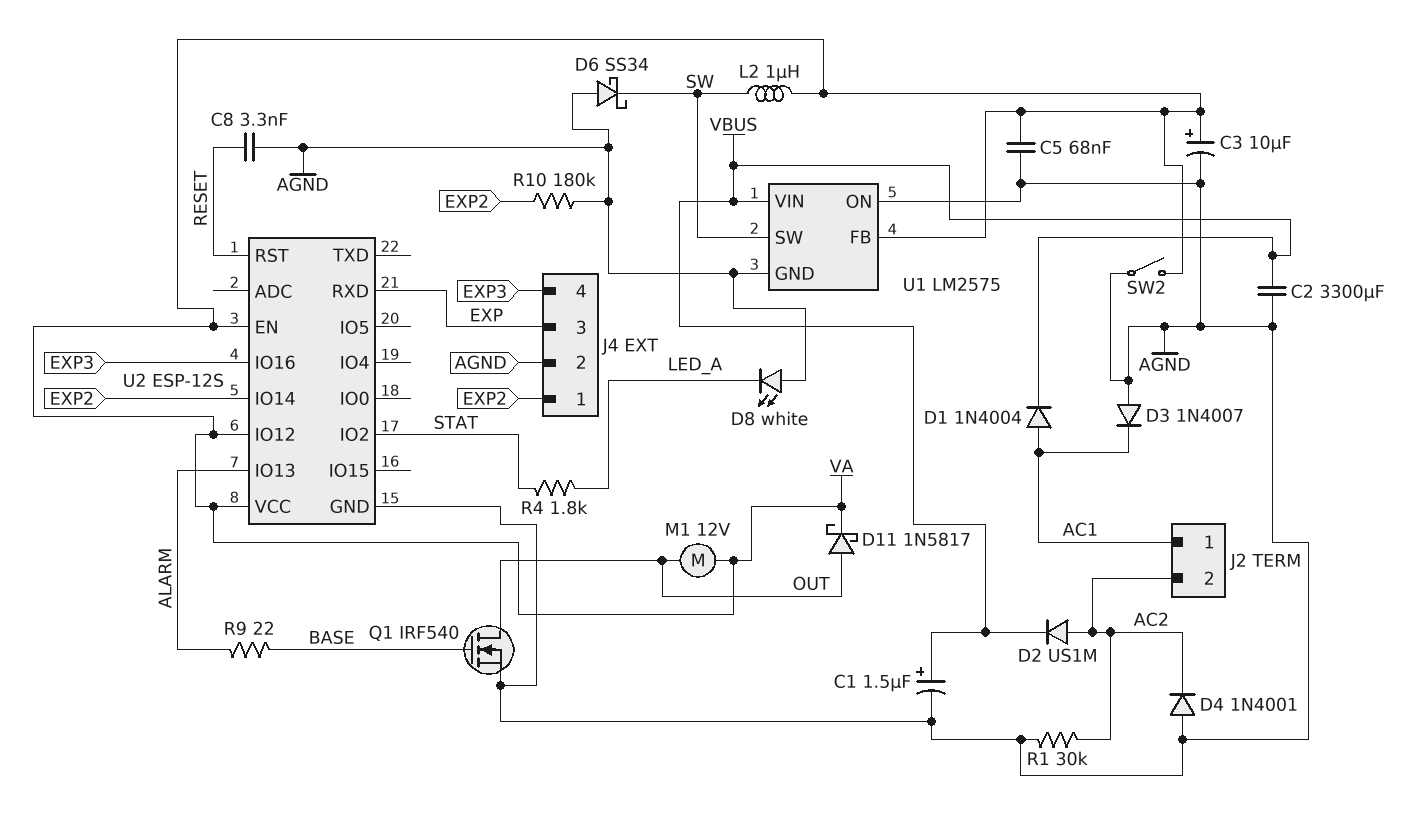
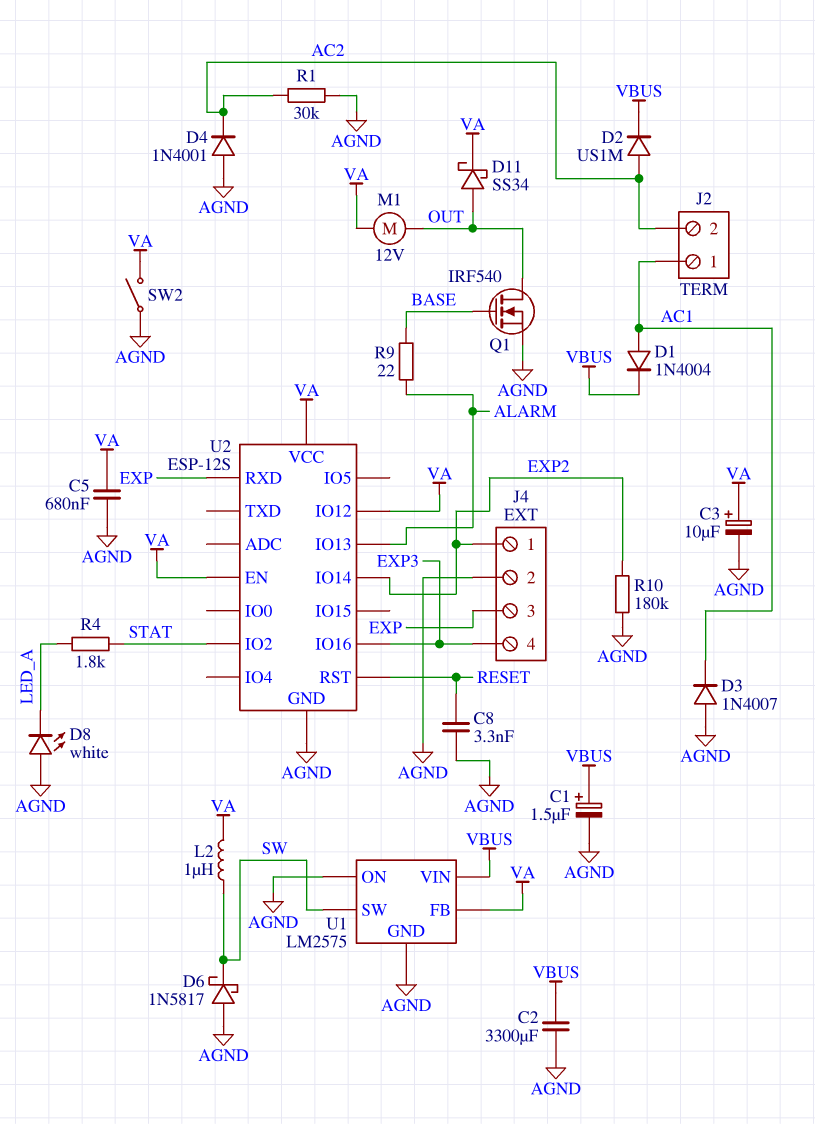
C5: 68nF (AGND, VA) -> 680nF (AGND, VA)
D6: schottky SS34 (A AGND, K SW) -> schottky 1N5817 (A AGND, K SW)
D11: schottky 1N5817 (A OUT, K VA) -> schottky SS34 (A OUT, K VA)

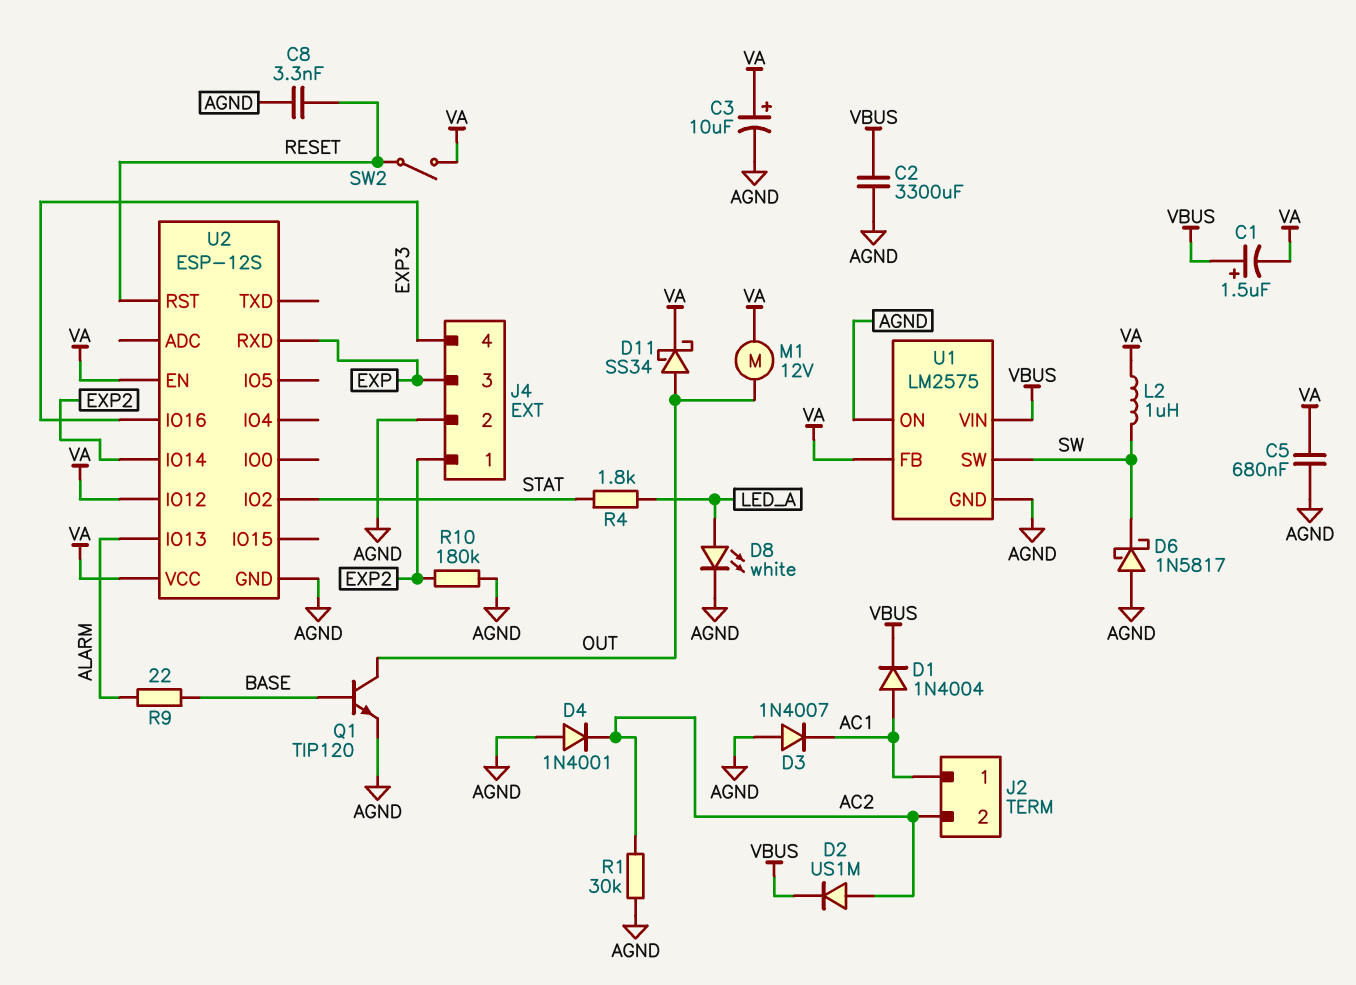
C1: 1.5uF (plus VBUS, minus AGND) -> 1.5uF (plus VBUS, minus VA)
D8: LED white (A AGND, K LED_A) -> LED white (A LED_A, K AGND)
Q1: NMOS IRF540 (G BASE, D OUT, S AGND) -> NPN TIP120 (B BASE, C OUT, E AGND)
SW2: switch (AGND, VA) -> switch (RESET, VA)

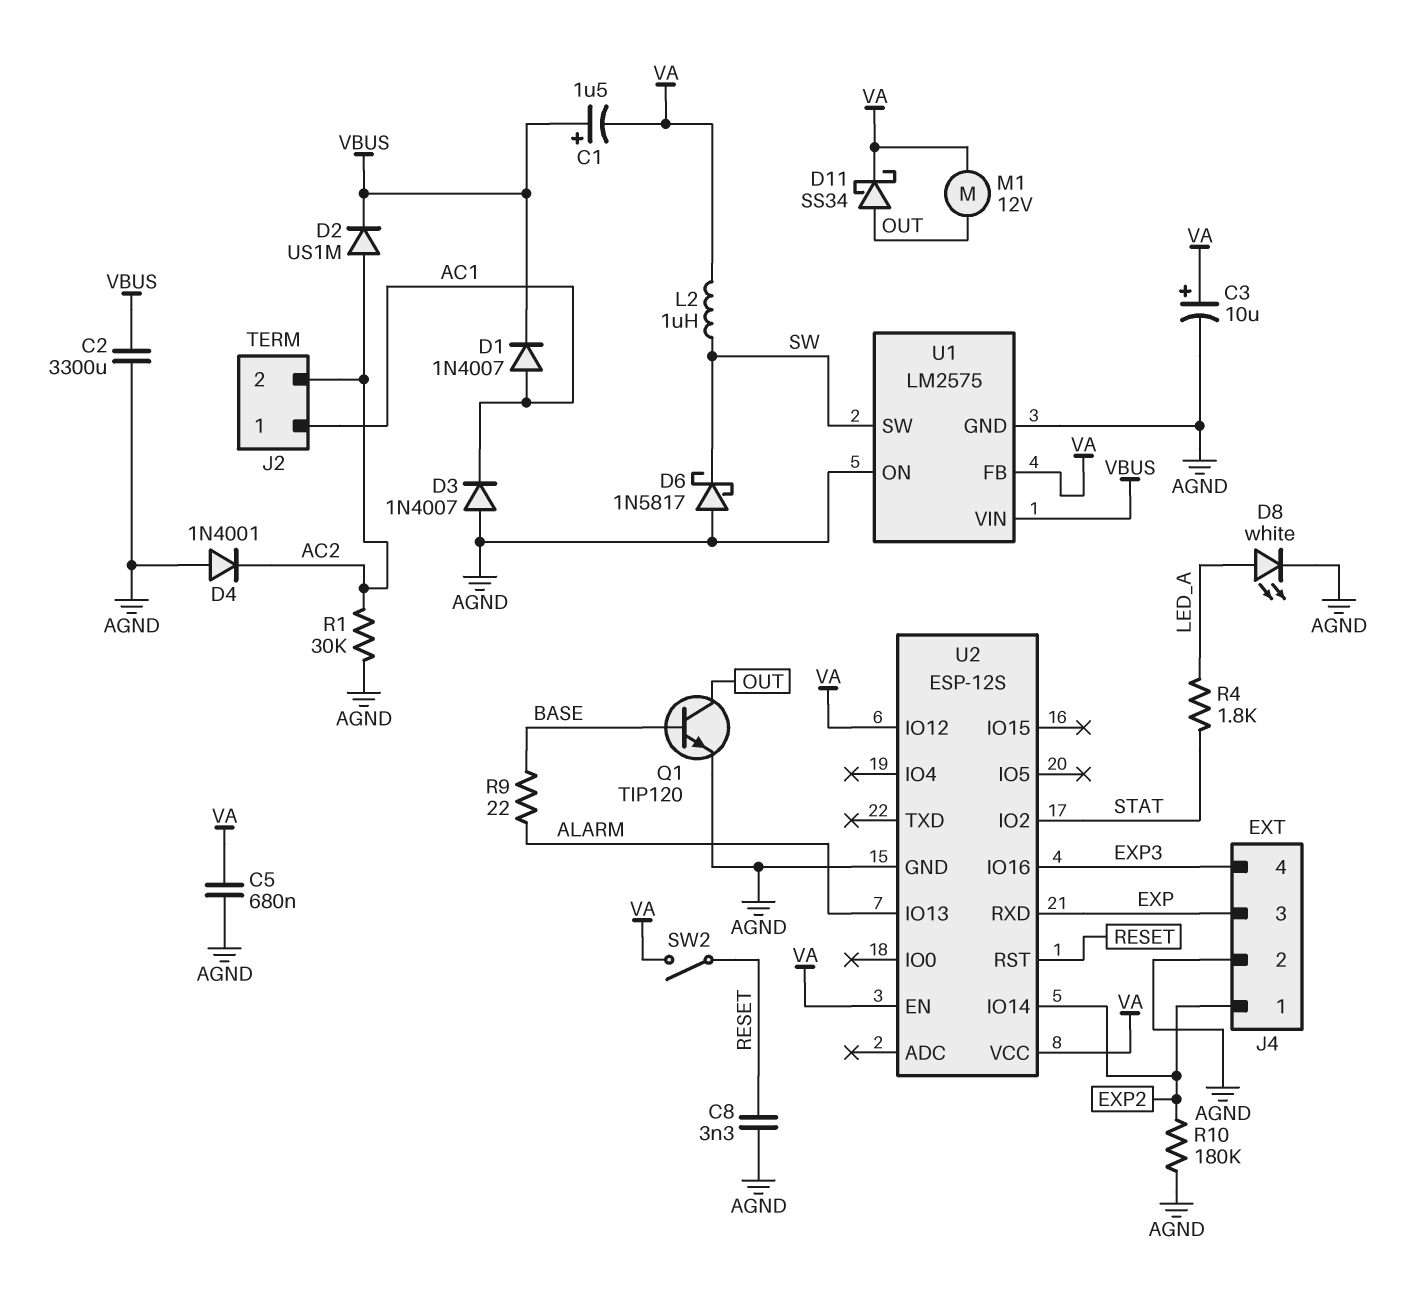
D1: diode 1N4004 (A AC1, K VBUS) -> diode 1N4007 (A AC1, K VBUS)

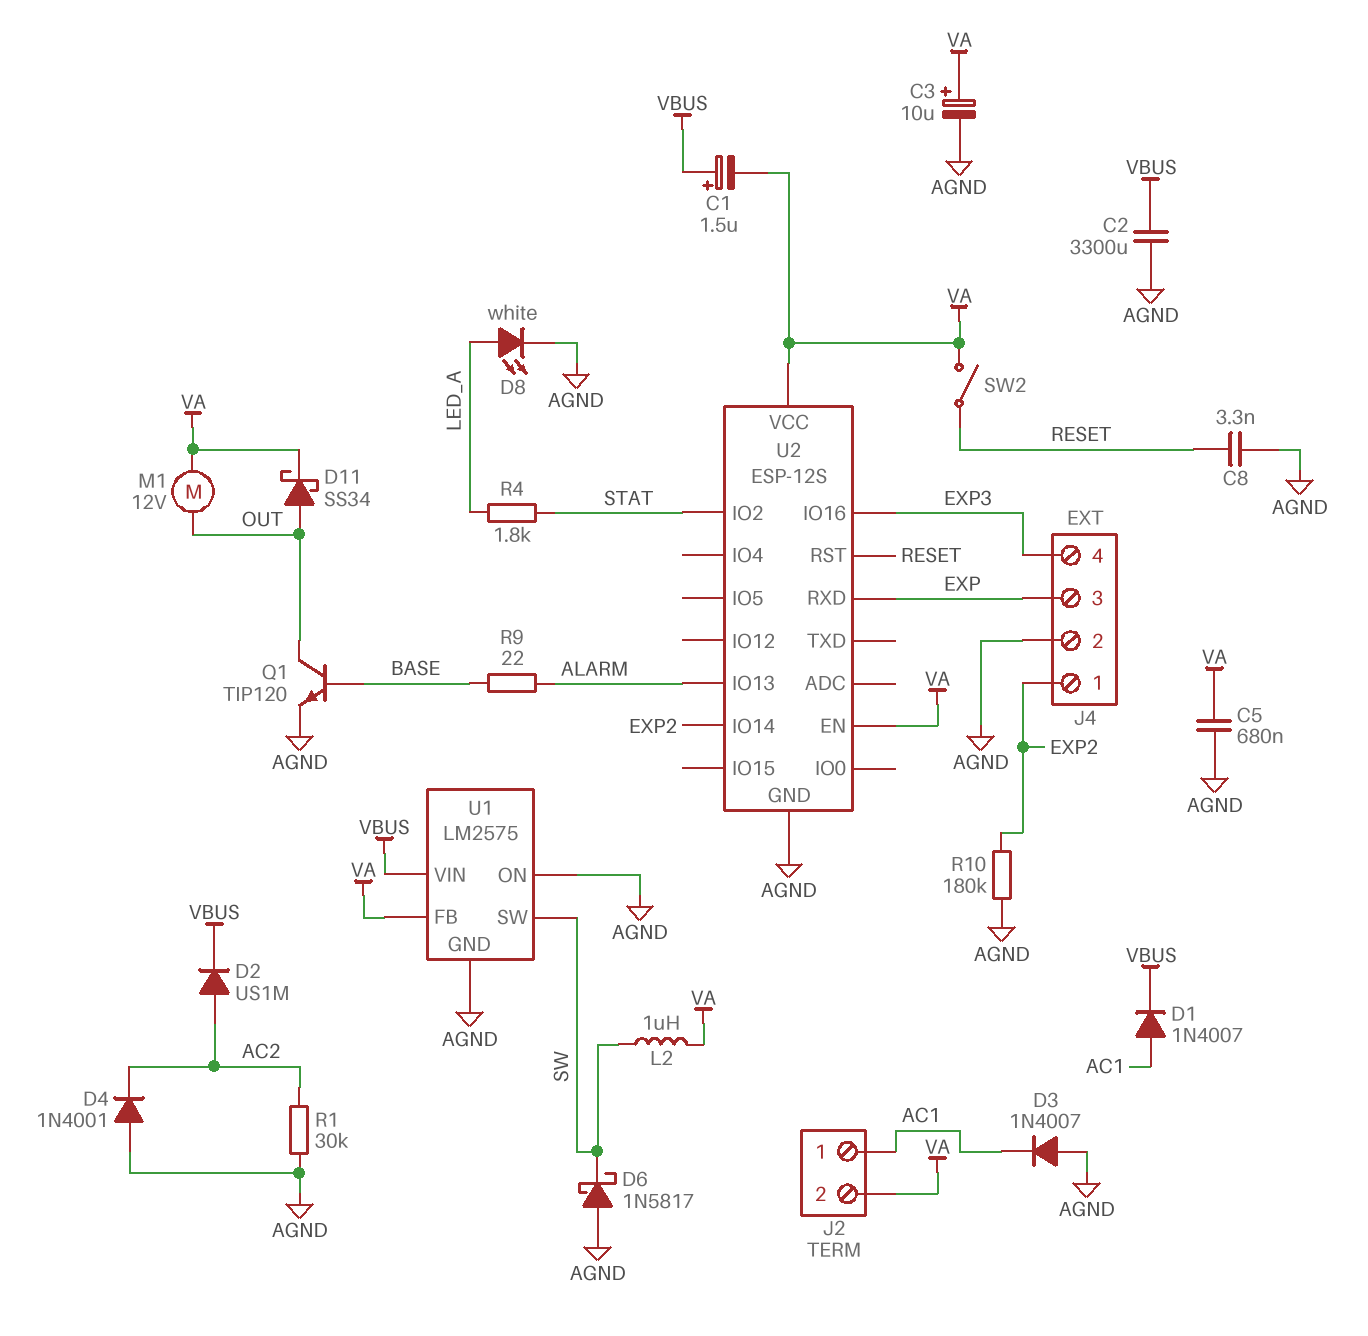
J2 pin 2: AC2 -> VA
U2 pin IO12: VA -> none

